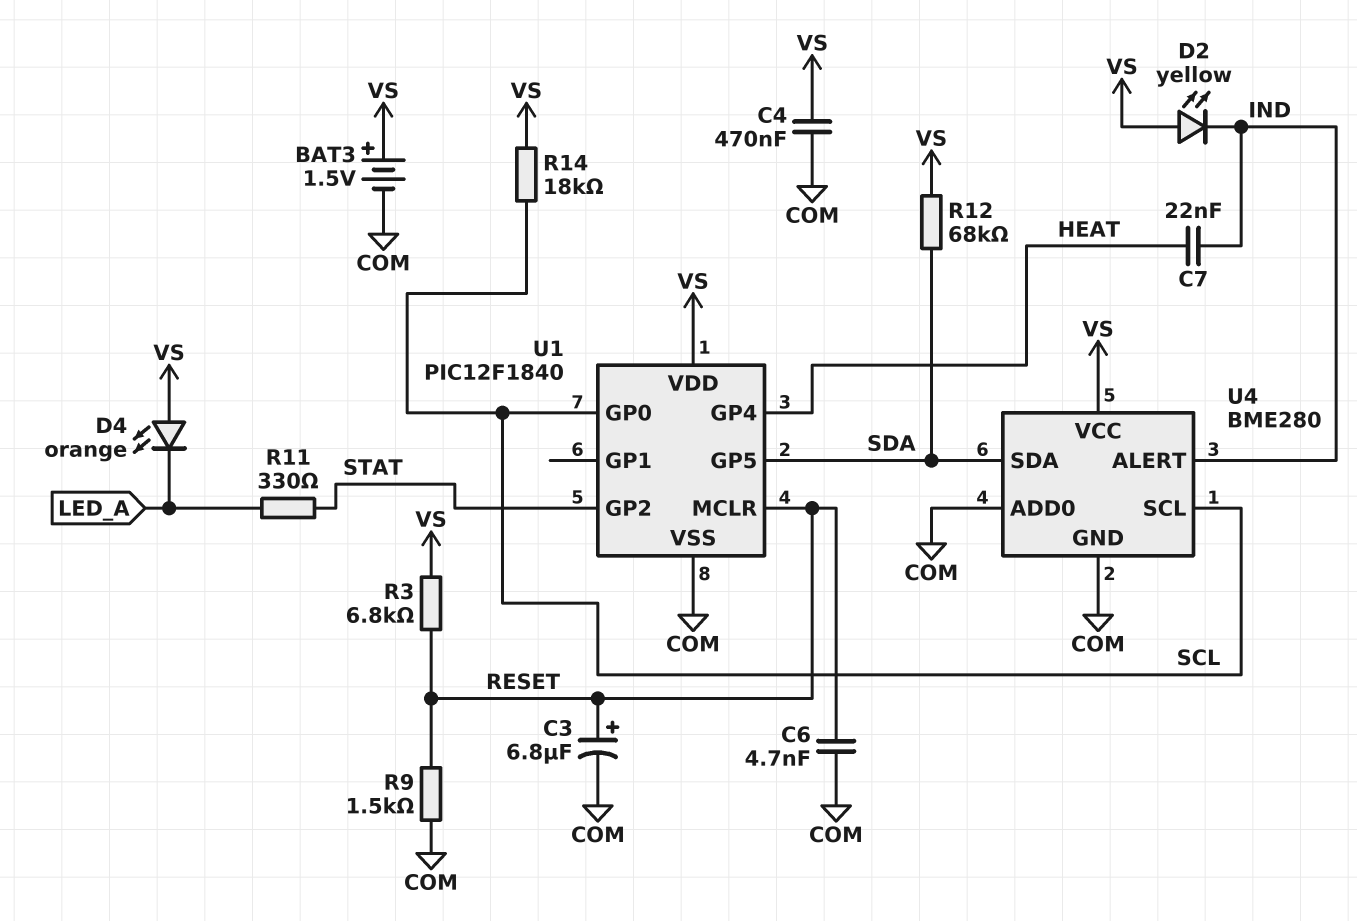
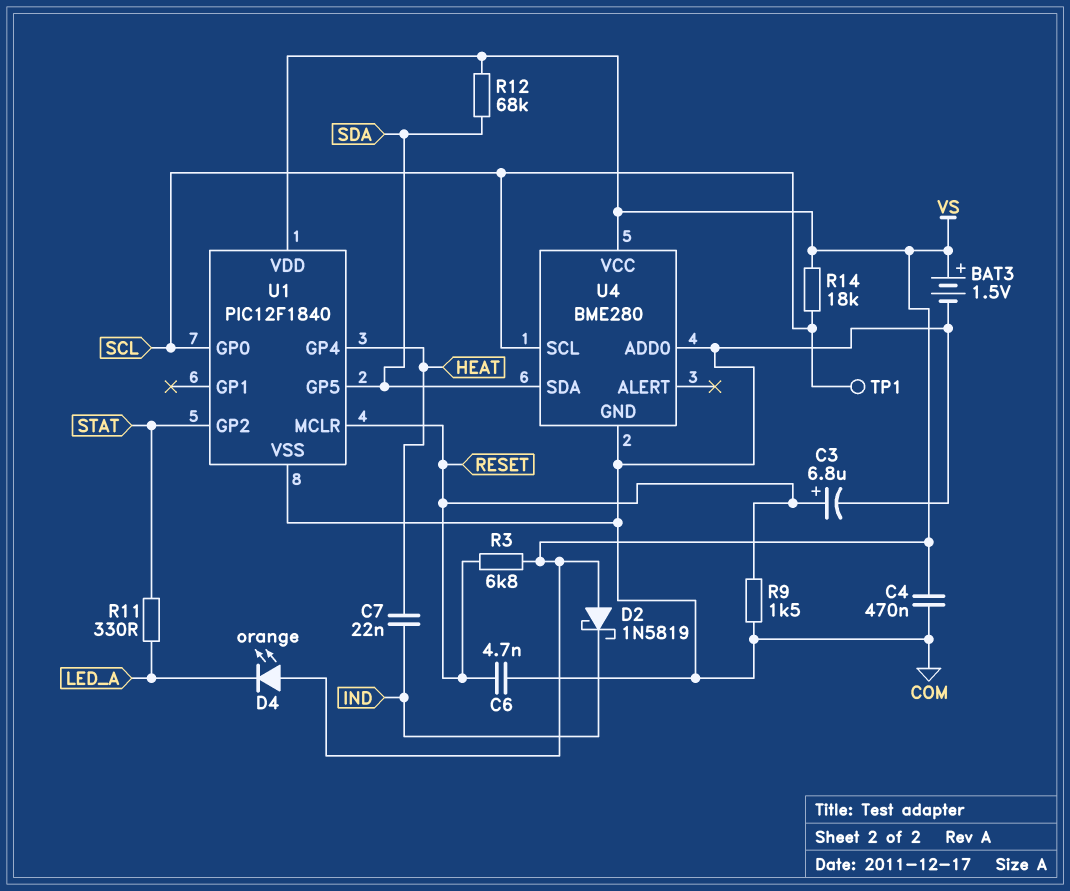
D2: LED yellow (A VS, K IND) -> schottky 1N5819 (A VS, K IND)
TP1: none -> test point (SCL)
U4 pin ALERT: IND -> none

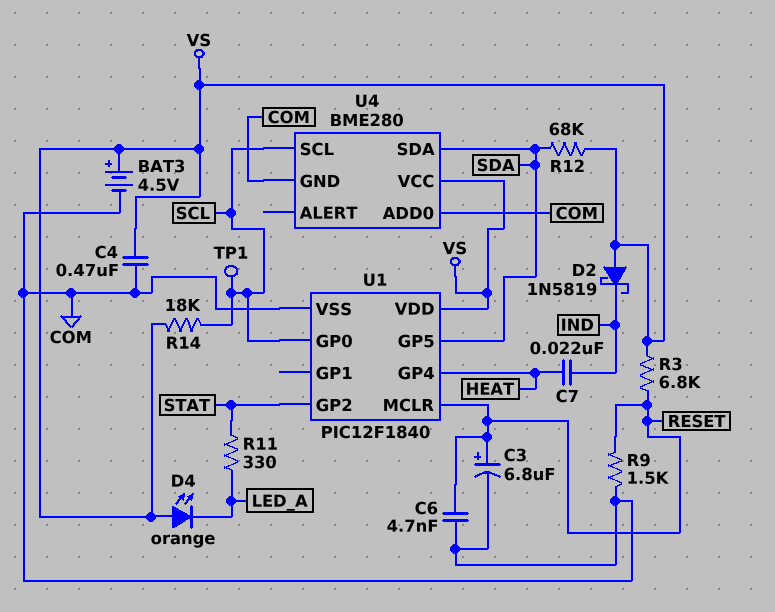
BAT3: 1.5V (plus VS, minus COM) -> 4.5V (plus VS, minus COM)

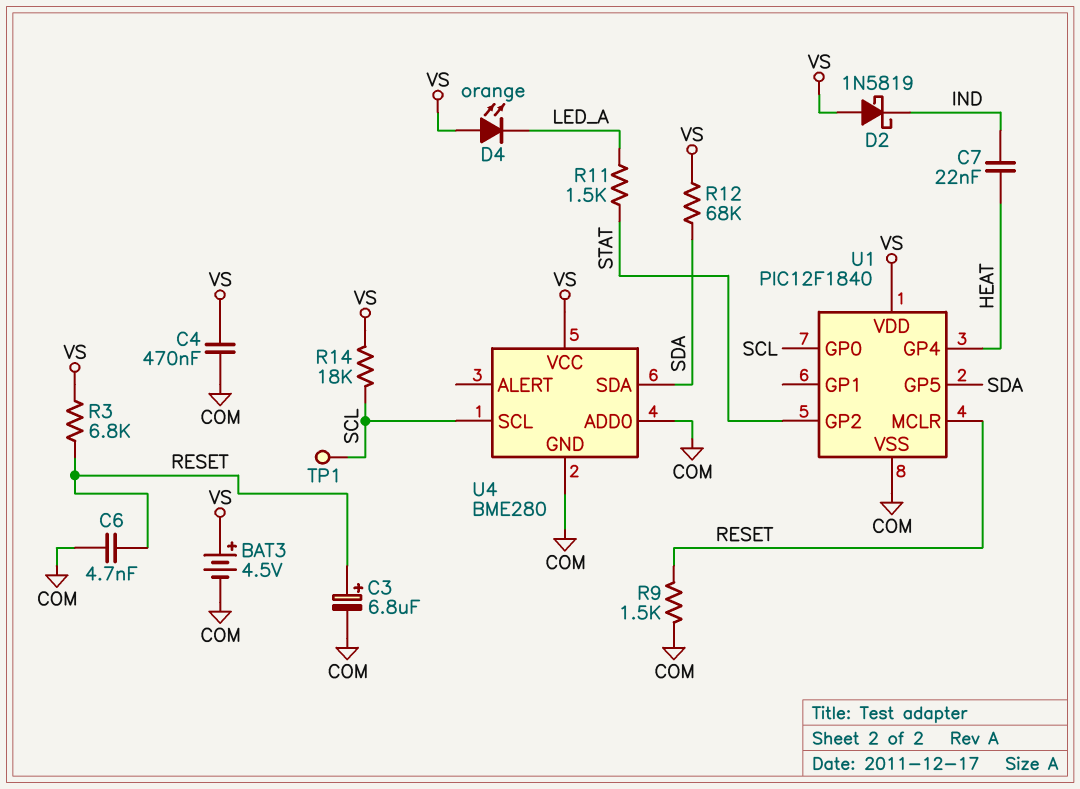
R11: 330 (LED_A, STAT) -> 1.5k (LED_A, STAT)

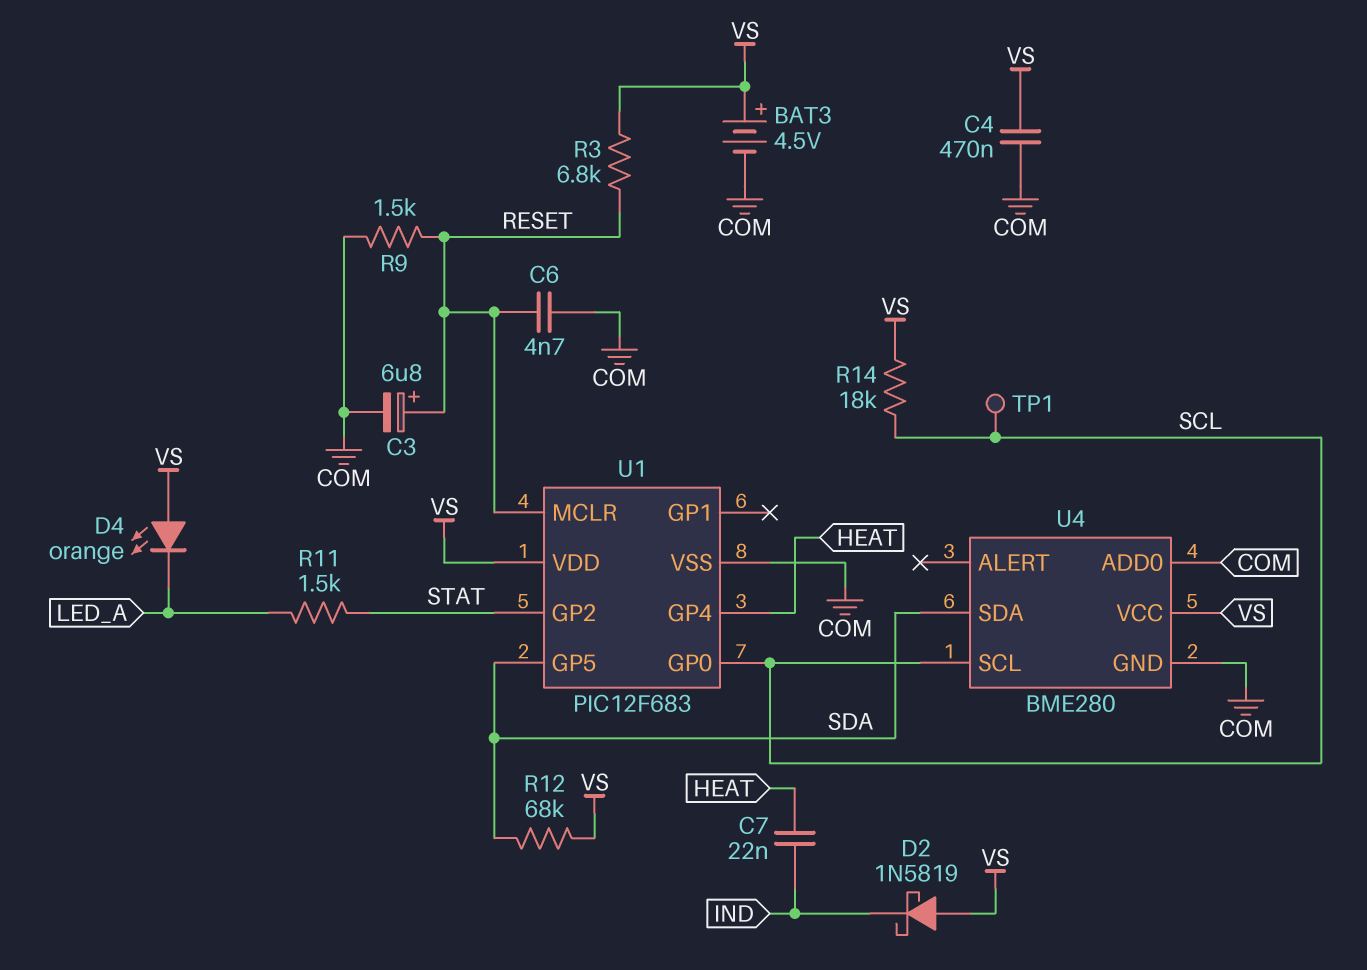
U1: PIC12F1840 -> PIC12F683

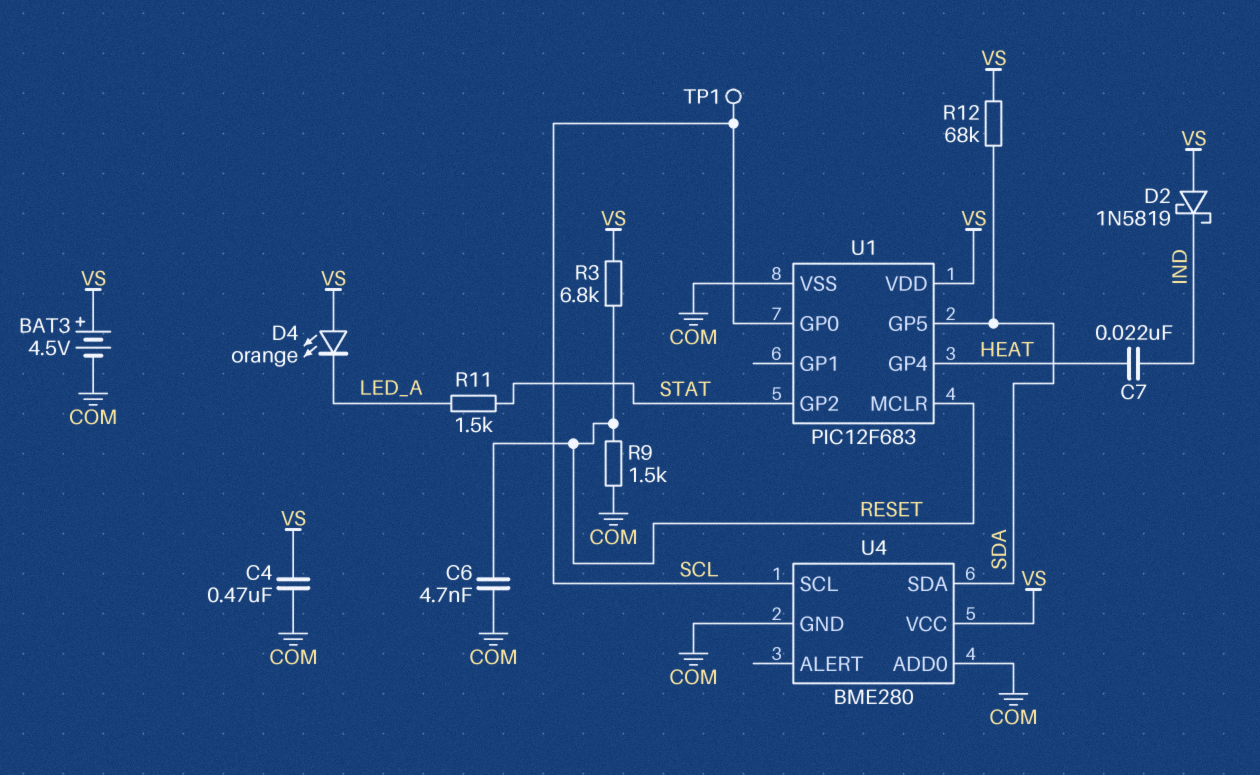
C3: 6.8uF (plus RESET, minus COM) -> none
R14: 18k (SCL, VS) -> none

